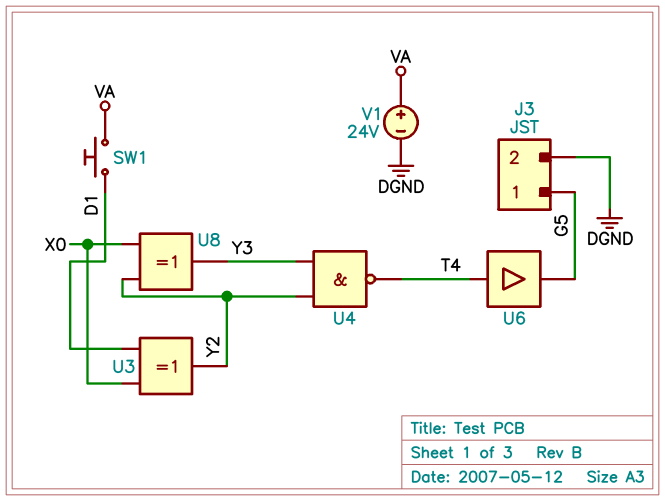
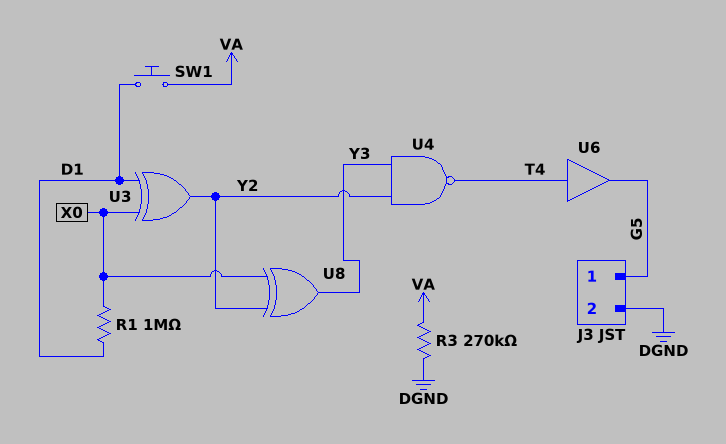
R1: none -> 1M (D1, X0)
R3: none -> 270k (DGND, VA)
V1: 24V (plus VA, minus DGND) -> none

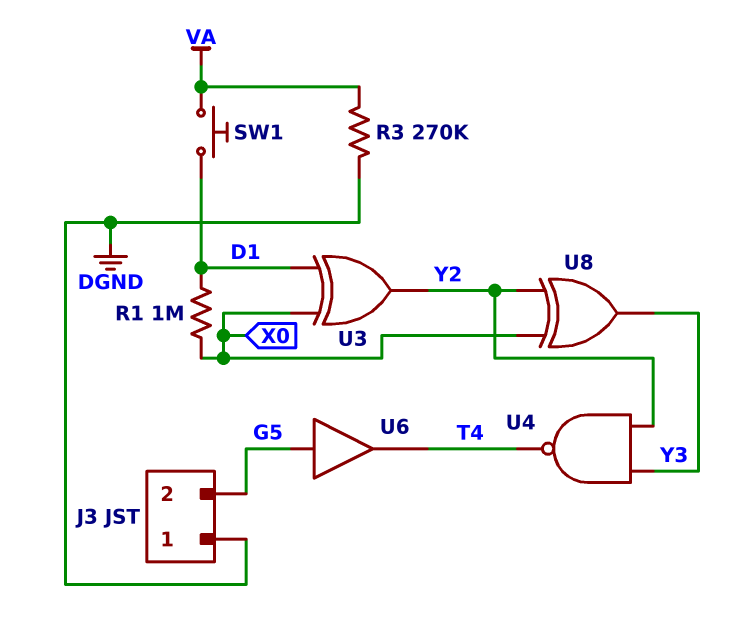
J3 pin 1: G5 -> DGND
J3 pin 2: DGND -> G5
U6: buffer (in T4, out G5) -> buffer (in G5, out T4)

